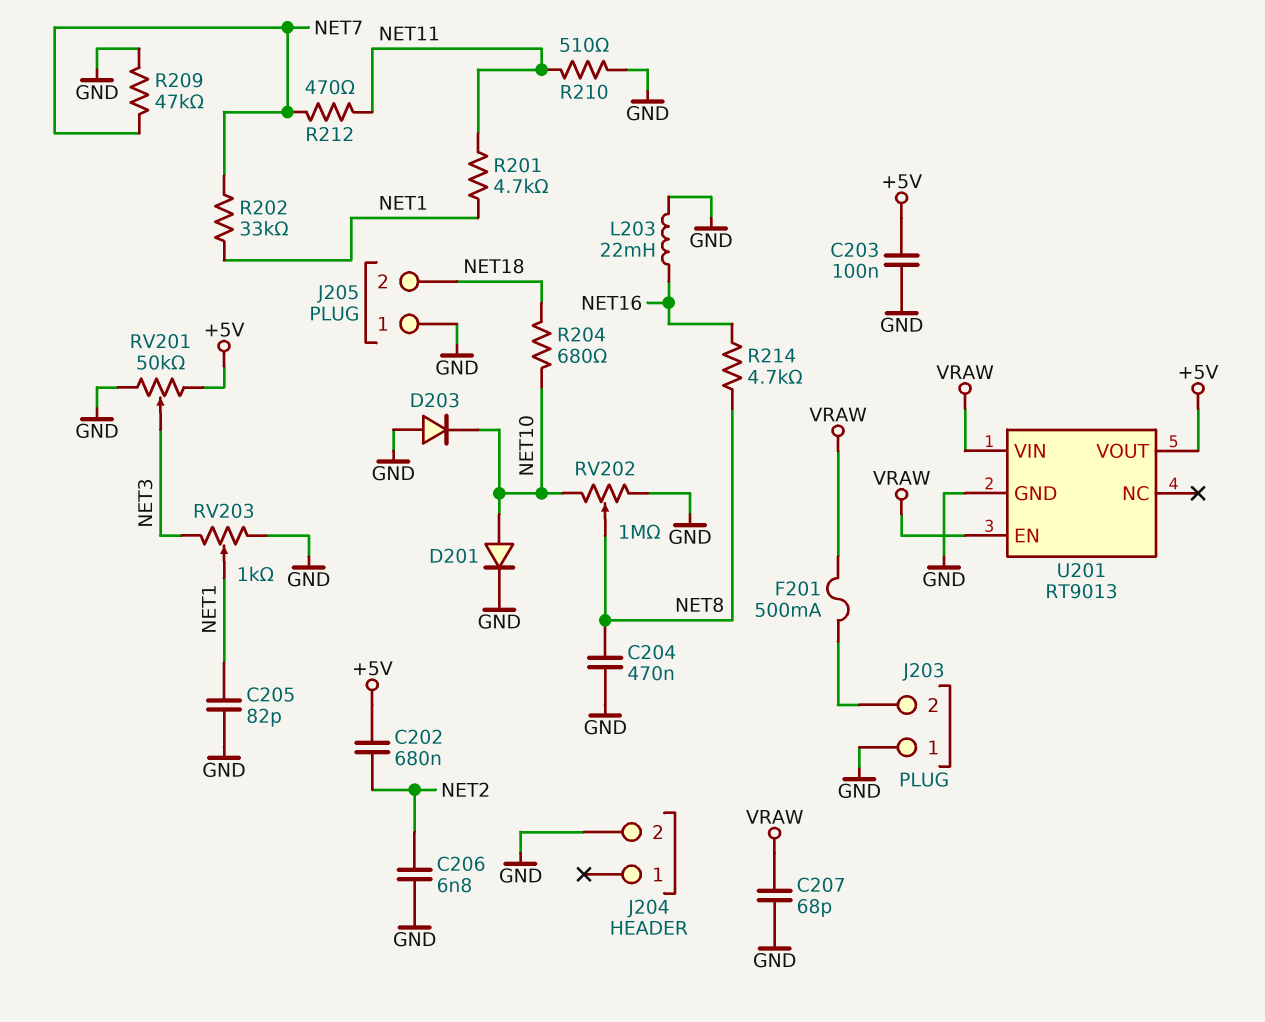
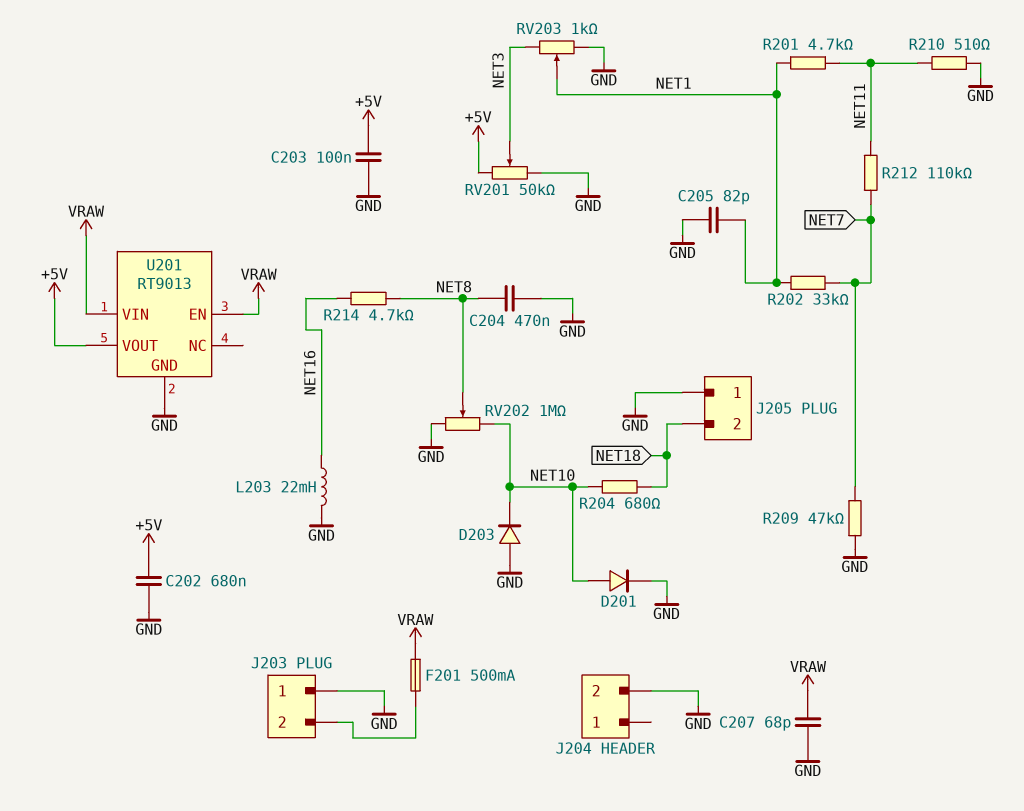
C202: 680nF (+5V, NET2) -> 680nF (+5V, GND)
C206: 6.8nF (GND, NET2) -> none
R212: 470 (NET7, NET11) -> 110k (NET7, NET11)

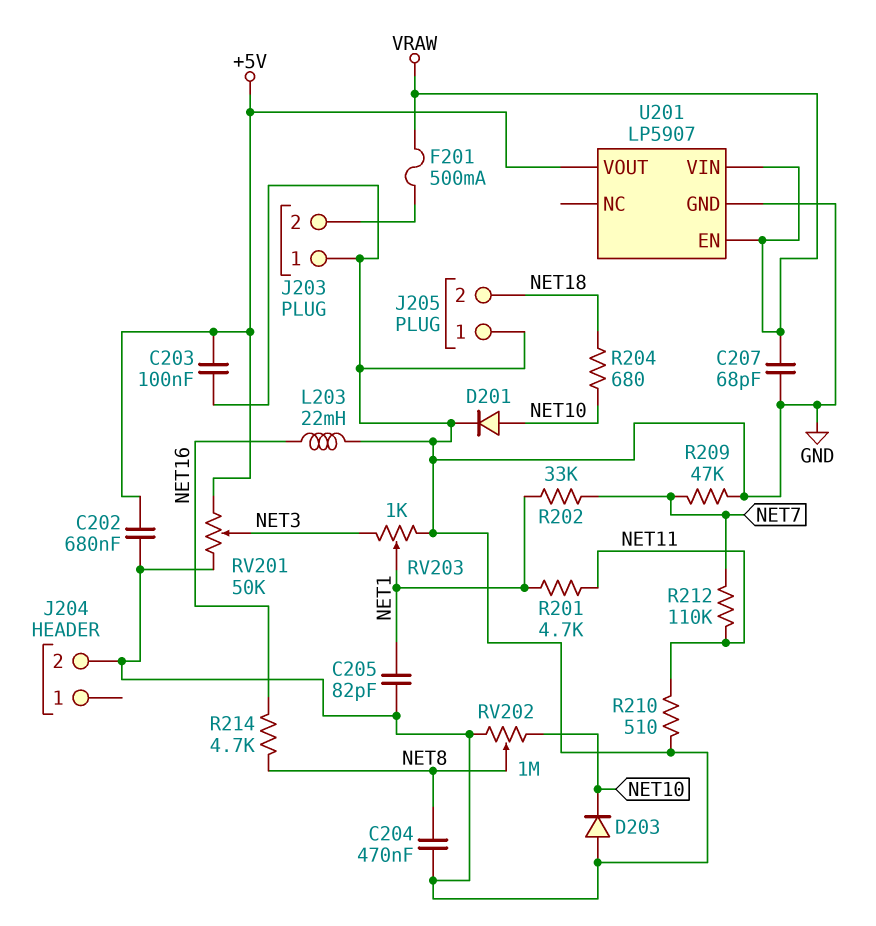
U201: RT9013 -> LP5907

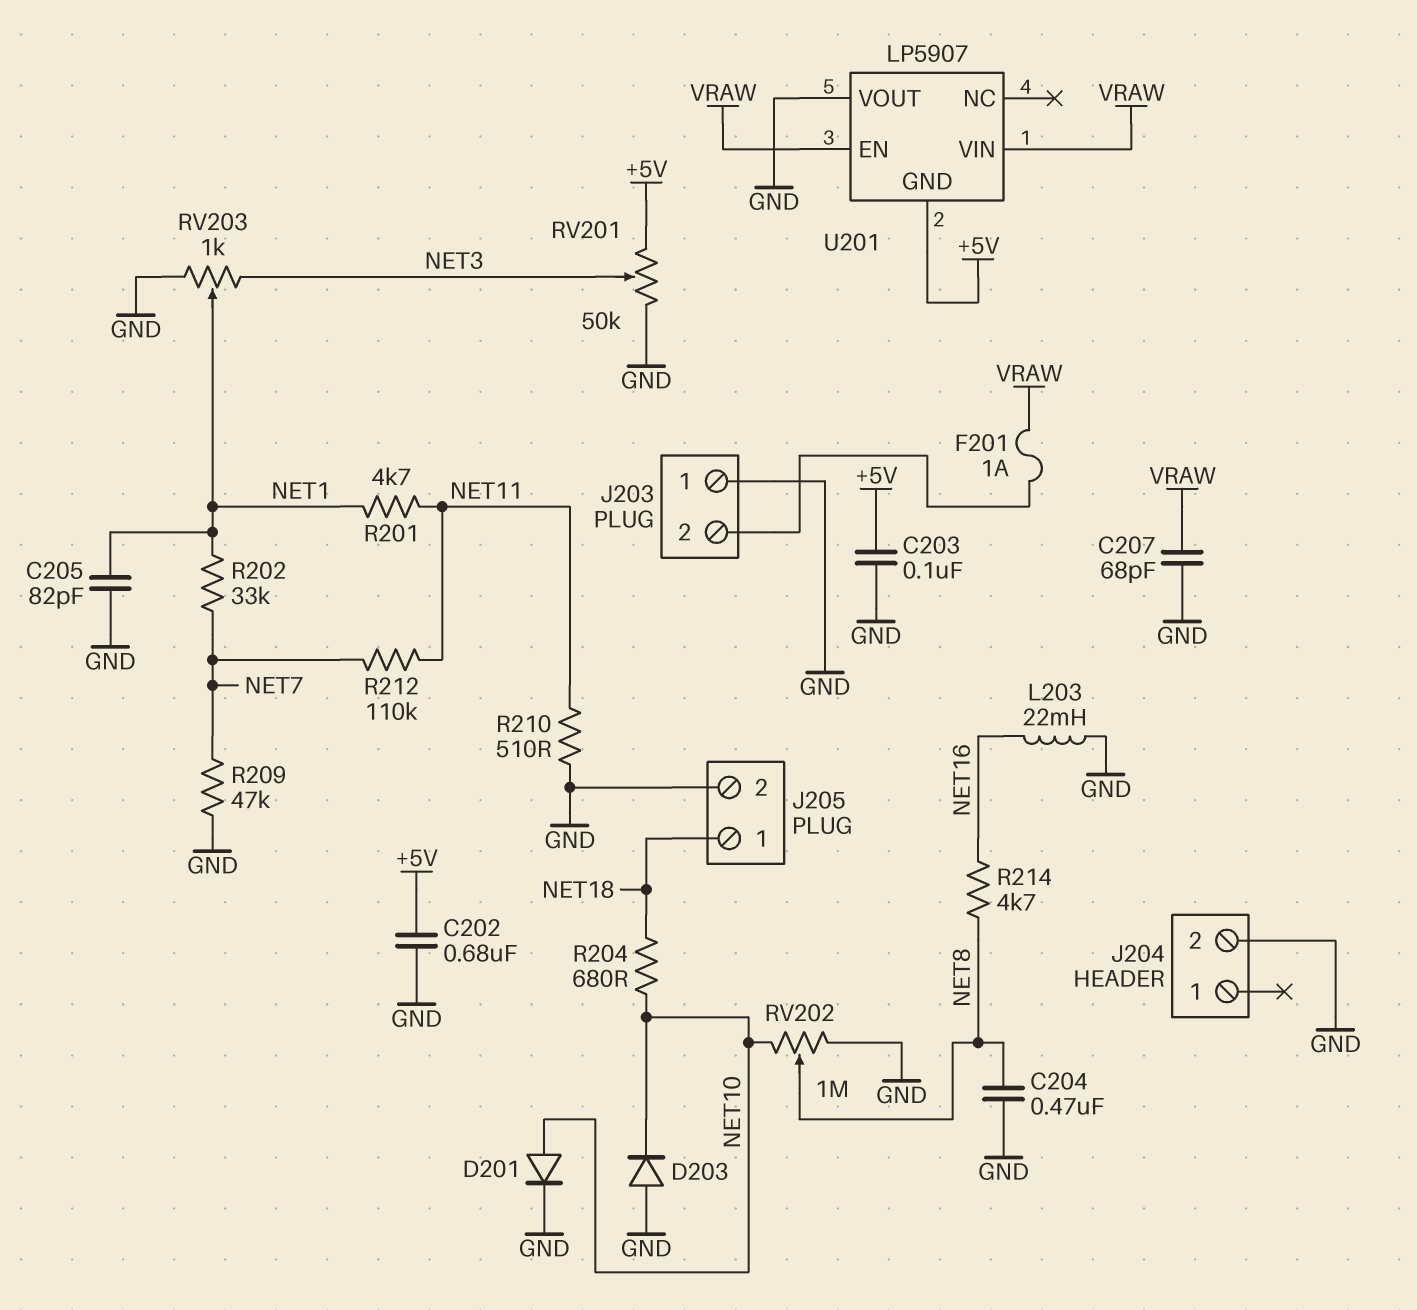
F201: 500mA (J203/2, VRAW) -> 1A (J203/2, VRAW)
J205 pin 1: GND -> NET18
J205 pin 2: NET18 -> GND
U201 pin GND: GND -> +5V
U201 pin VOUT: +5V -> GND

